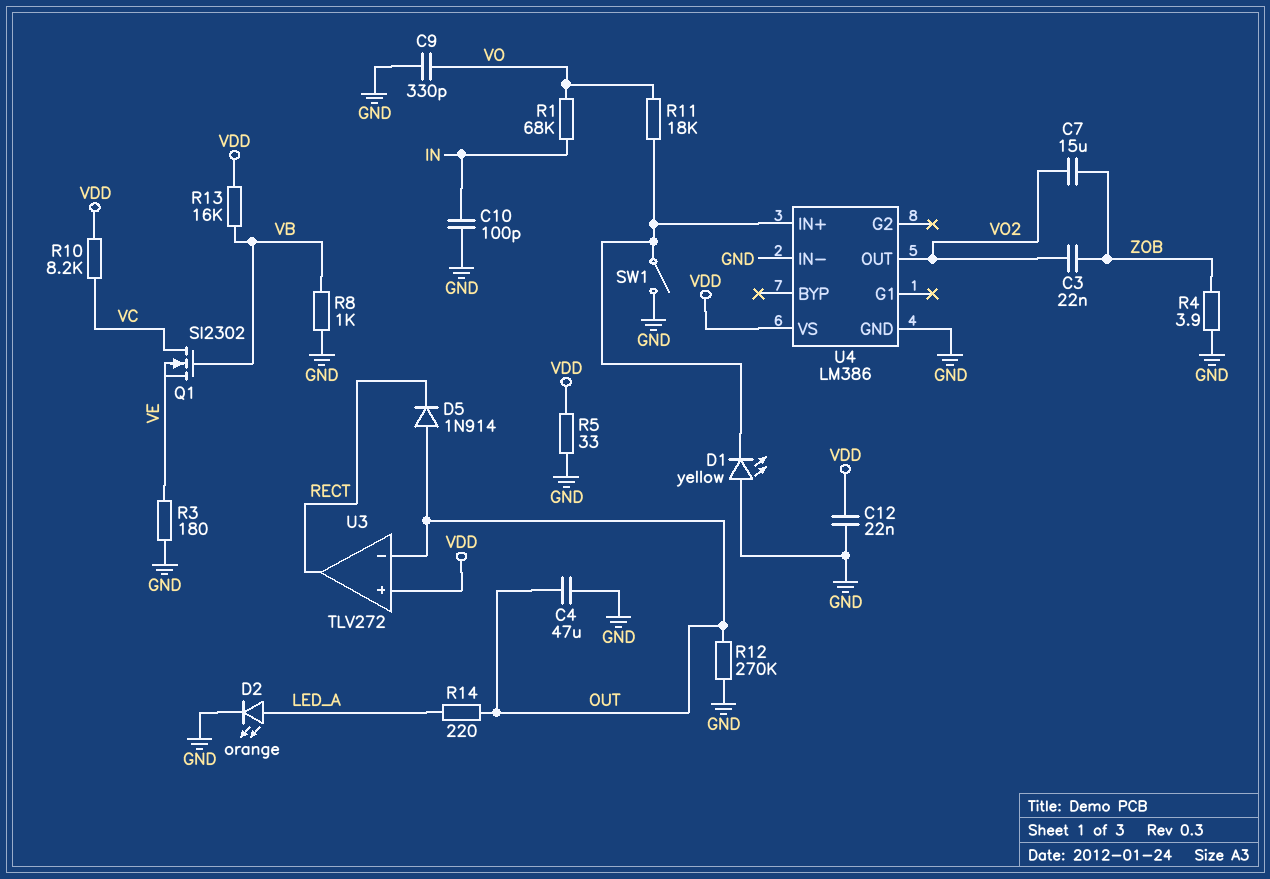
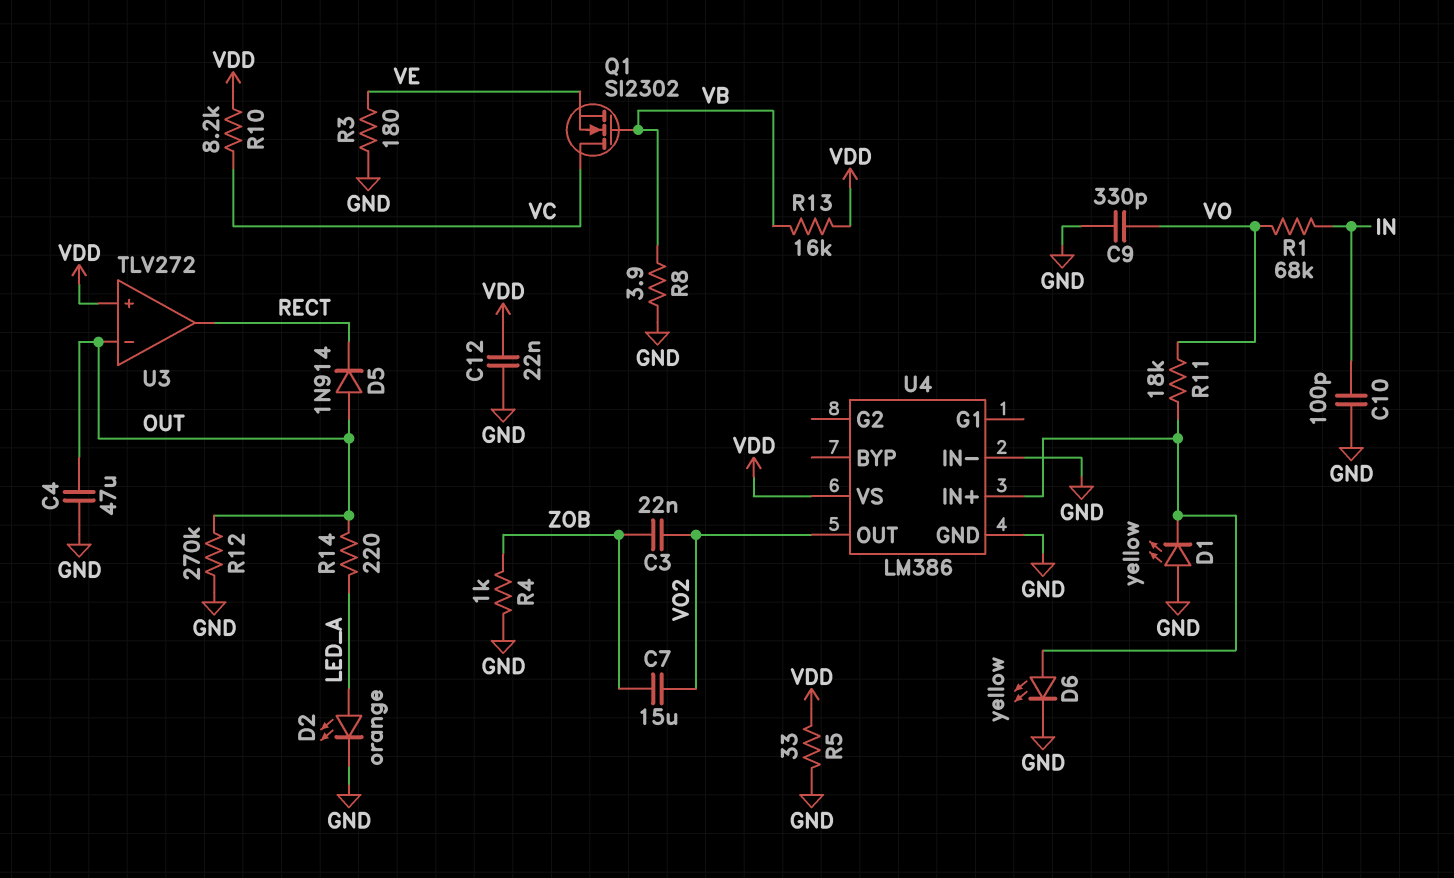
D6: none -> LED yellow (A U4/IN+, K GND)
R4: 3.9 (GND, ZOB) -> 1k (GND, ZOB)
R8: 1k (GND, VB) -> 3.9 (GND, VB)
SW1: switch (GND, U4/IN+) -> none

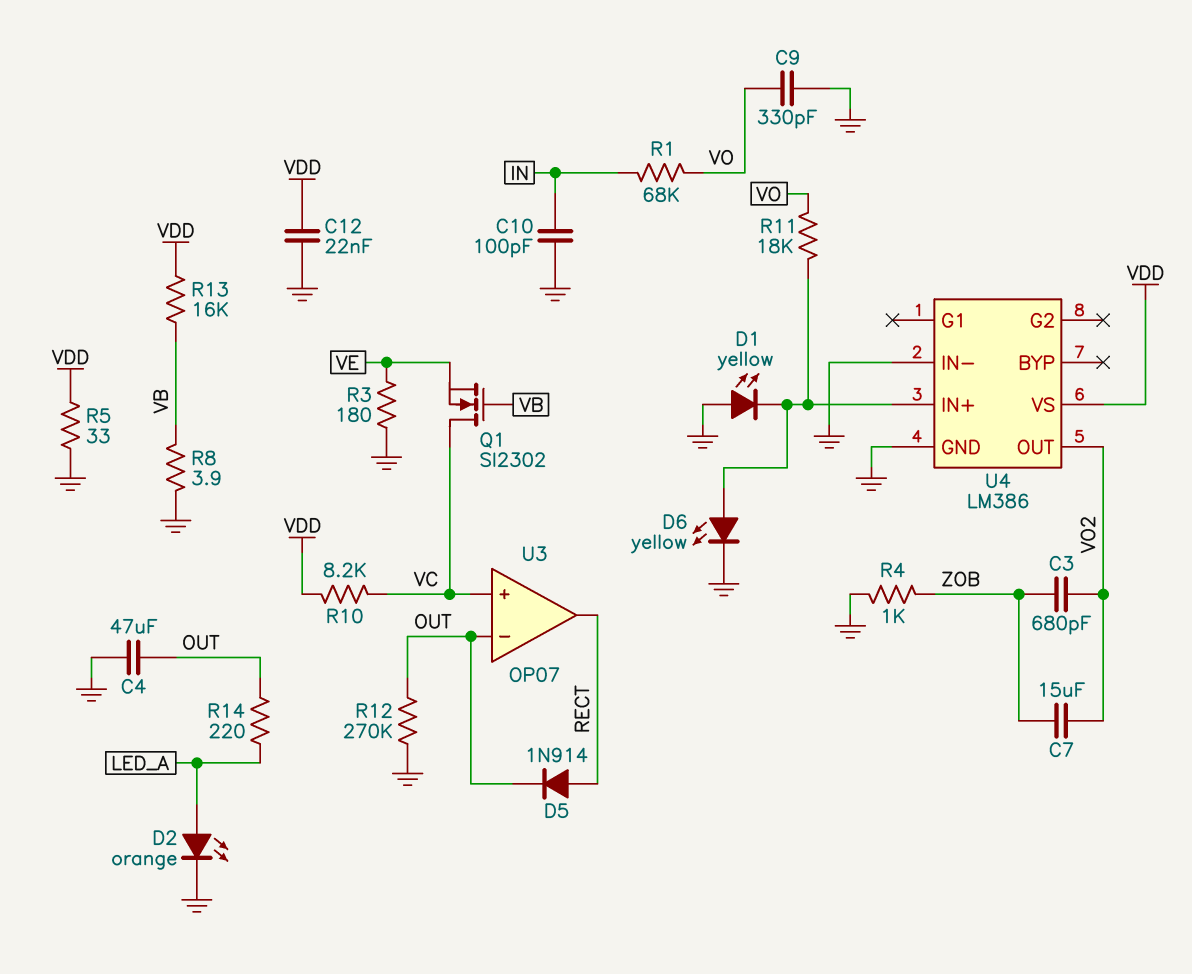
C3: 22nF (VO2, ZOB) -> 680pF (VO2, ZOB)
D5: diode 1N914 (A OUT, K RECT) -> diode 1N914 (A RECT, K OUT)
U3: TLV272 -> OP07
U3 pin in+: VDD -> VC

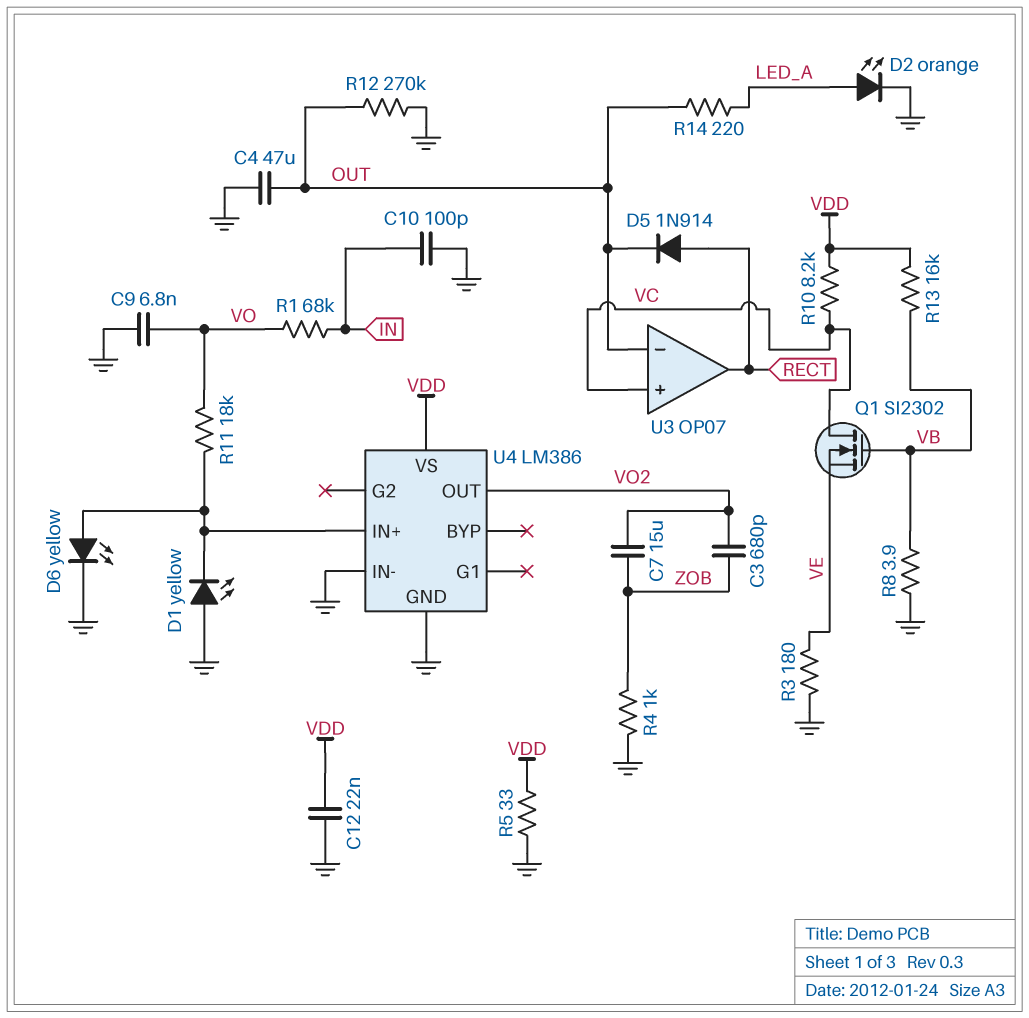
C9: 330pF (GND, VO) -> 6.8nF (GND, VO)

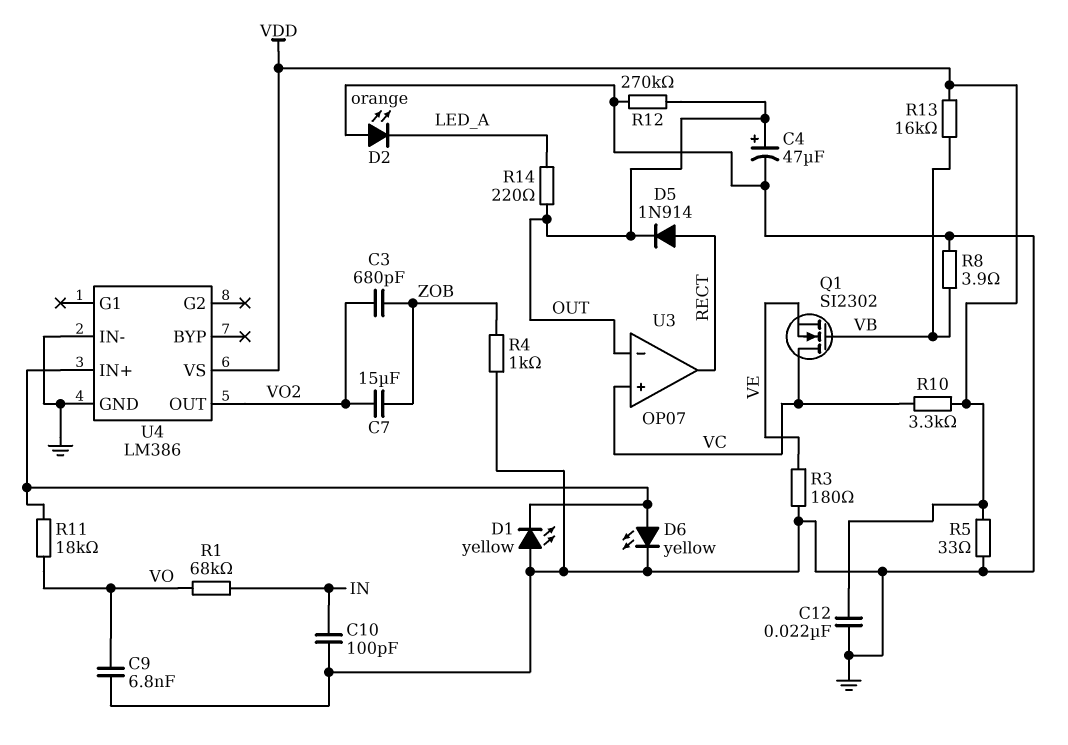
C4: 47uF (GND, OUT) -> 47uF (plus OUT, minus GND)
D2: LED orange (A LED_A, K GND) -> LED orange (A GND, K LED_A)
R10: 8.2k (VC, VDD) -> 3.3k (VC, VDD)

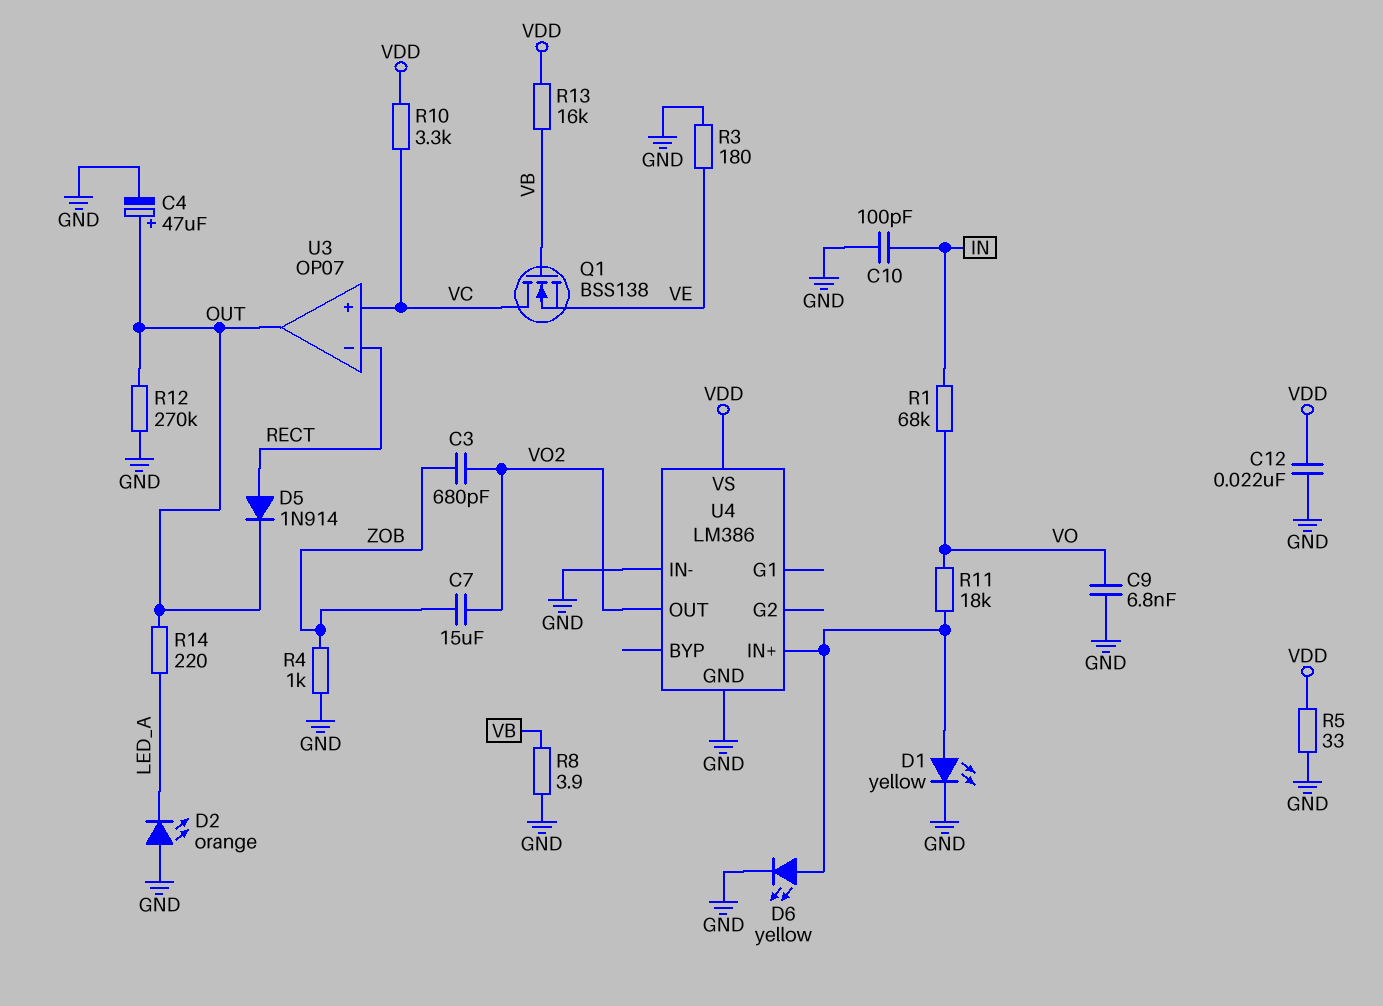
D1: LED yellow (A GND, K U4/IN+) -> LED yellow (A U4/IN+, K GND)
Q1: NMOS SI2302 (G VB, D VC, S VE) -> NMOS BSS138 (G VB, D VC, S VE)
U3 pin in-: OUT -> RECT
U3 pin out: RECT -> OUT

